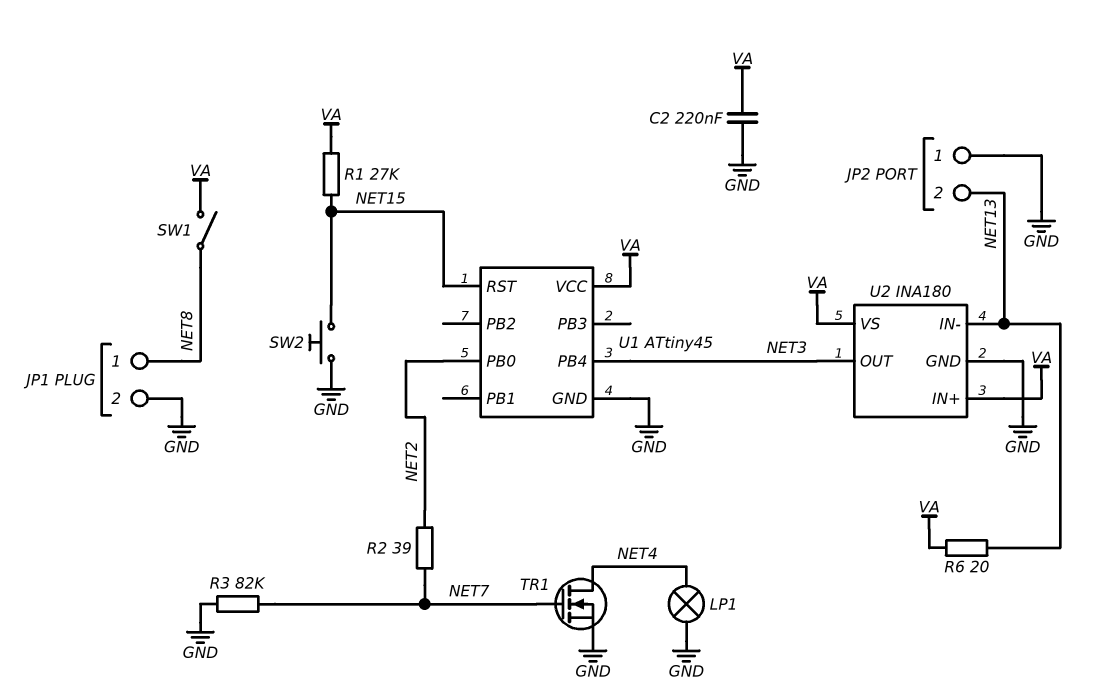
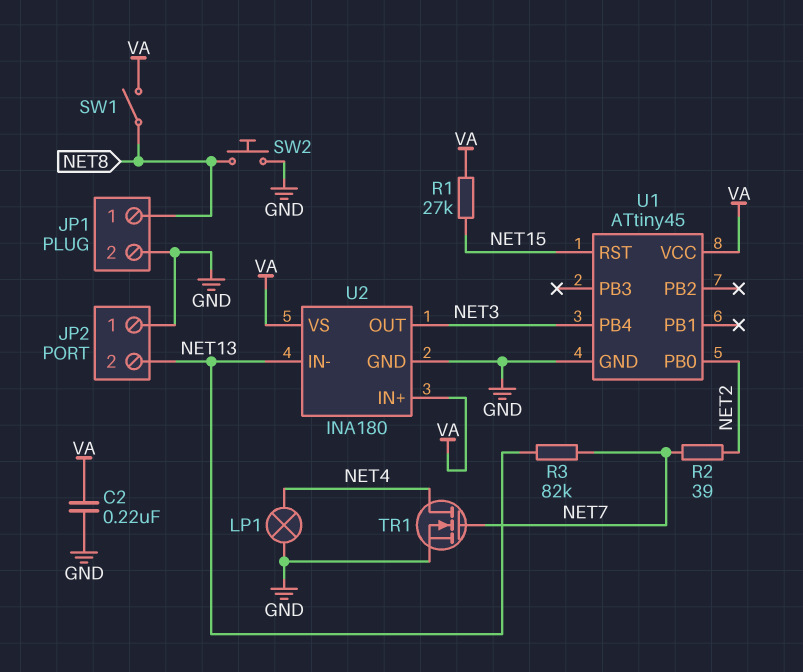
R3: 82k (GND, NET7) -> 82k (NET7, NET13)
R6: 20 (NET13, VA) -> none
SW2: button (GND, NET15) -> button (GND, NET8)

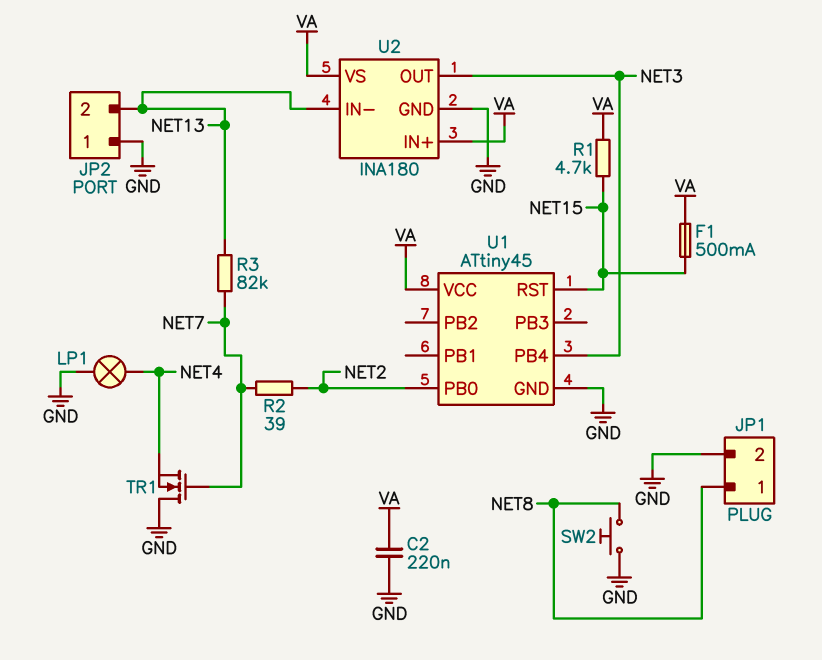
F1: none -> 500mA (NET15, VA)
R1: 27k (NET15, VA) -> 4.7k (NET15, VA)
SW1: switch (NET8, VA) -> none
TR1: NMOS (G NET7, D NET4, S GND) -> NMOS (G NET7, D GND, S NET4)

